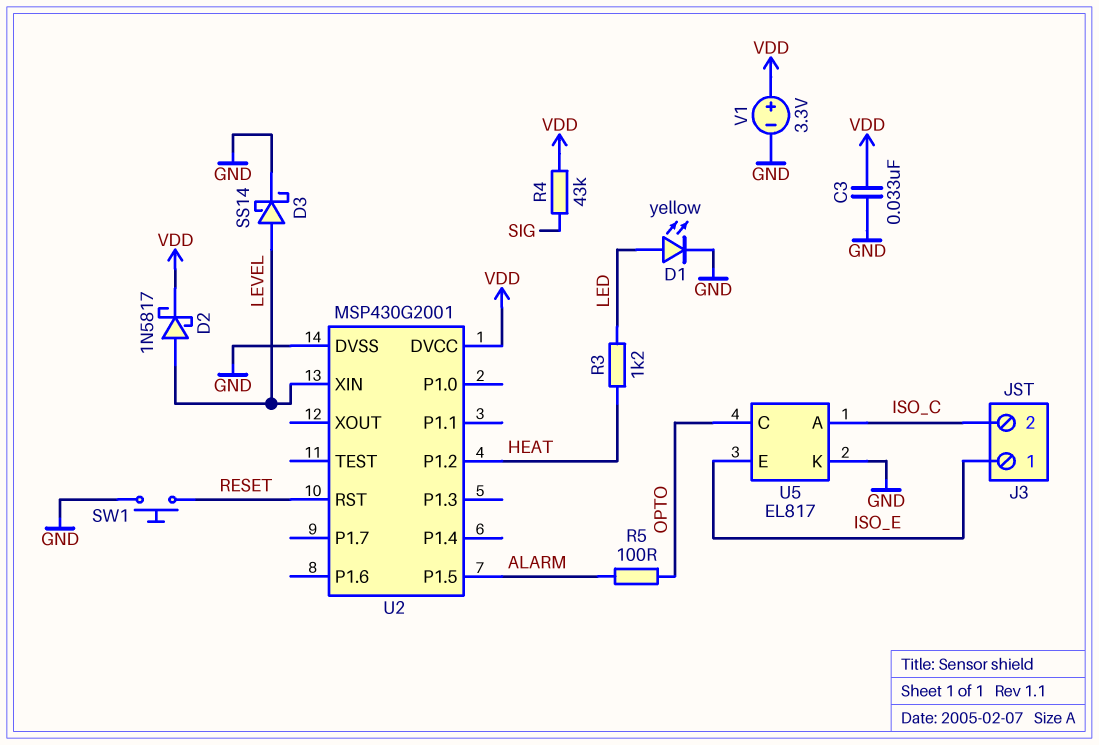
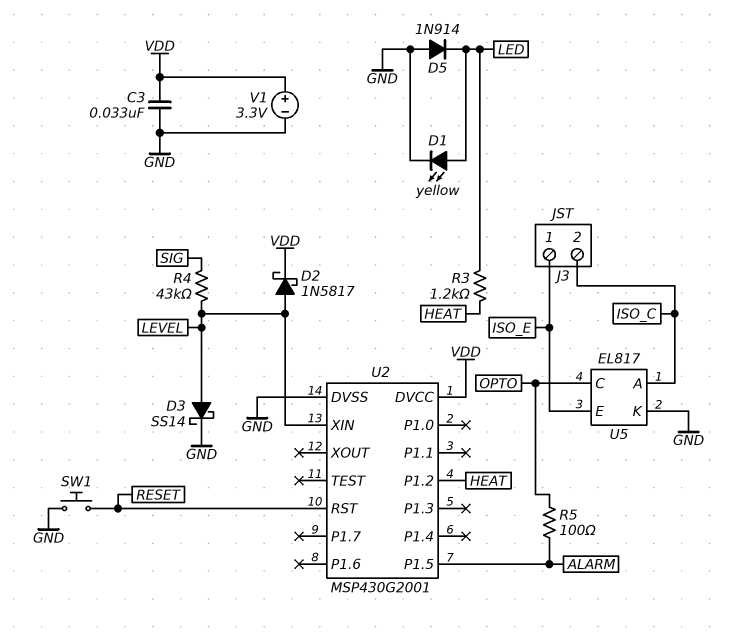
D5: none -> diode 1N914 (A GND, K LED)
R4: 43k (SIG, VDD) -> 43k (LEVEL, SIG)

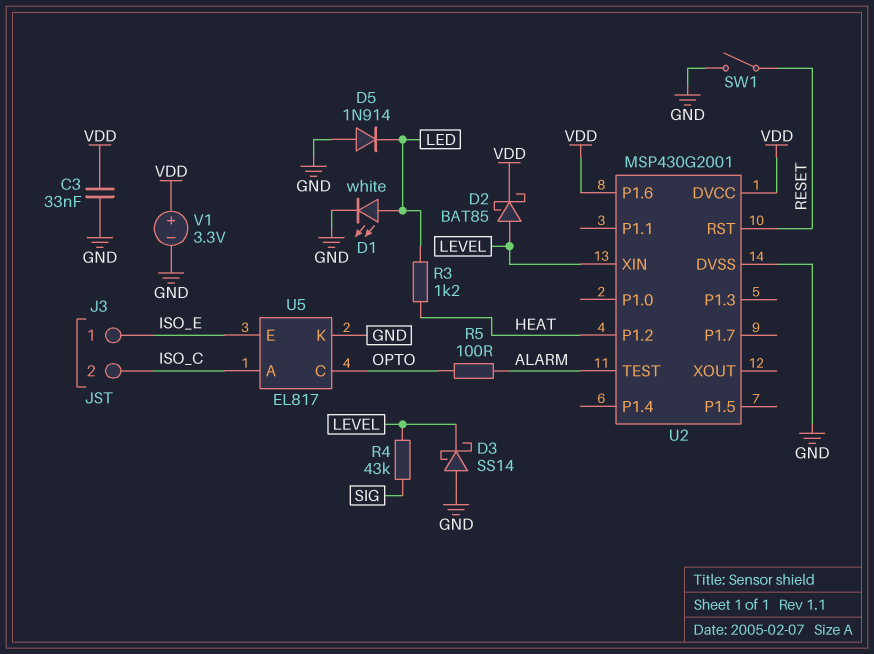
D1: LED yellow (A LED, K GND) -> LED white (A LED, K GND)
D2: schottky 1N5817 (A LEVEL, K VDD) -> schottky BAT85 (A LEVEL, K VDD)
D3: schottky SS14 (A LEVEL, K GND) -> schottky SS14 (A GND, K LEVEL)
SW1: button (GND, RESET) -> switch (GND, RESET)
U2 pin P1.5: ALARM -> none
U2 pin P1.6: none -> VDD
U2 pin TEST: none -> ALARM

